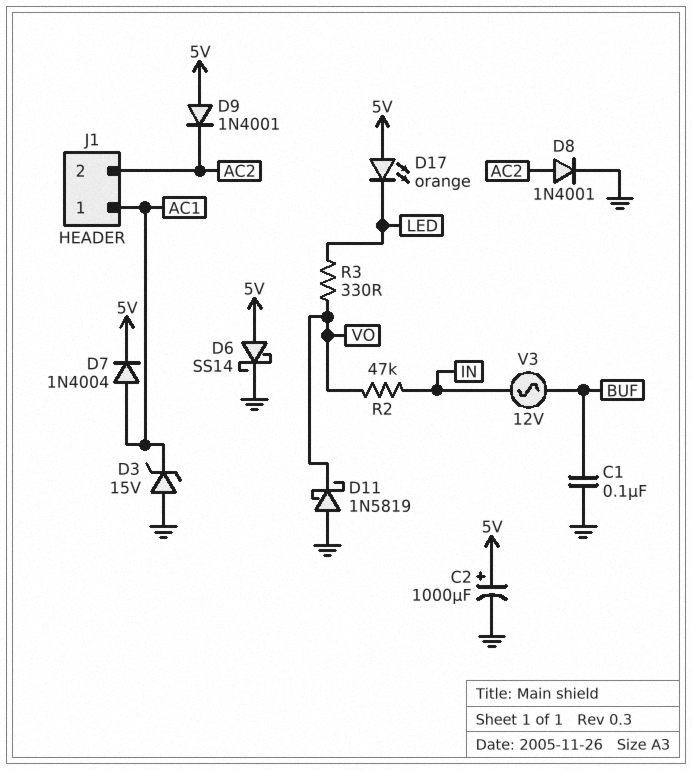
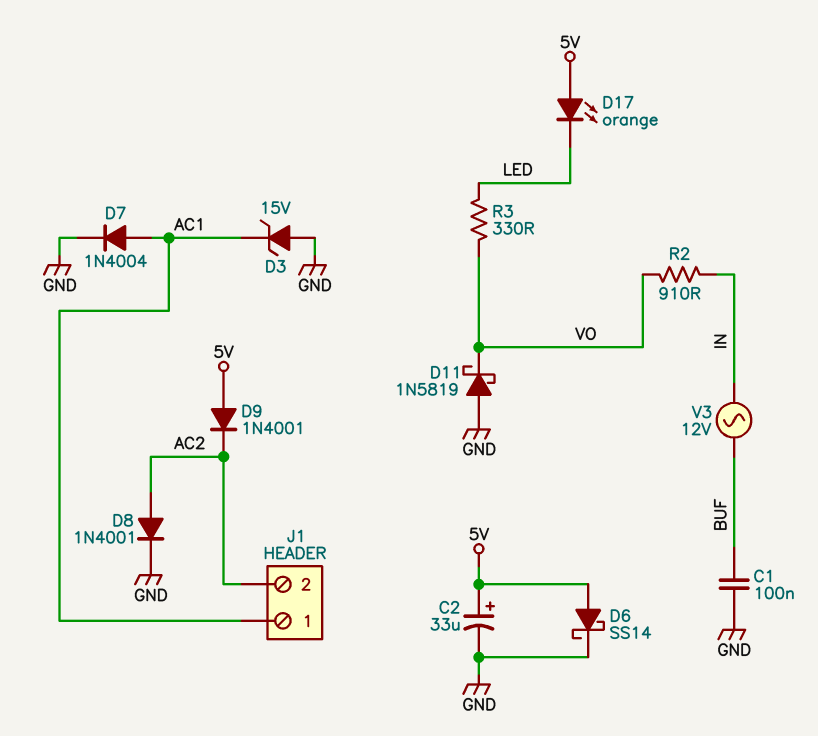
C2: 1000uF (plus 5V, minus GND) -> 33uF (plus 5V, minus GND)
D7: diode 1N4004 (A AC1, K 5V) -> diode 1N4004 (A AC1, K GND)
R2: 47k (IN, VO) -> 910 (IN, VO)

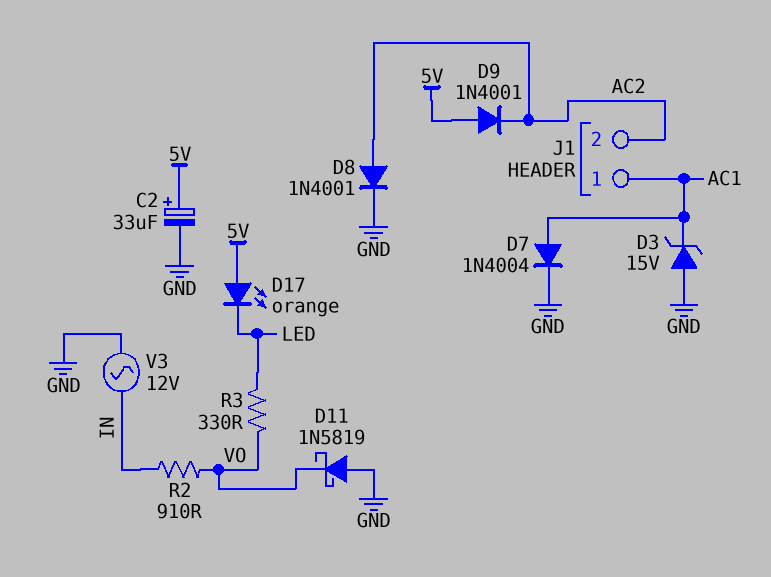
C1: 100nF (BUF, GND) -> none
D6: schottky SS14 (A 5V, K GND) -> none
V3: AC 12V (BUF, IN) -> AC 12V (GND, IN)

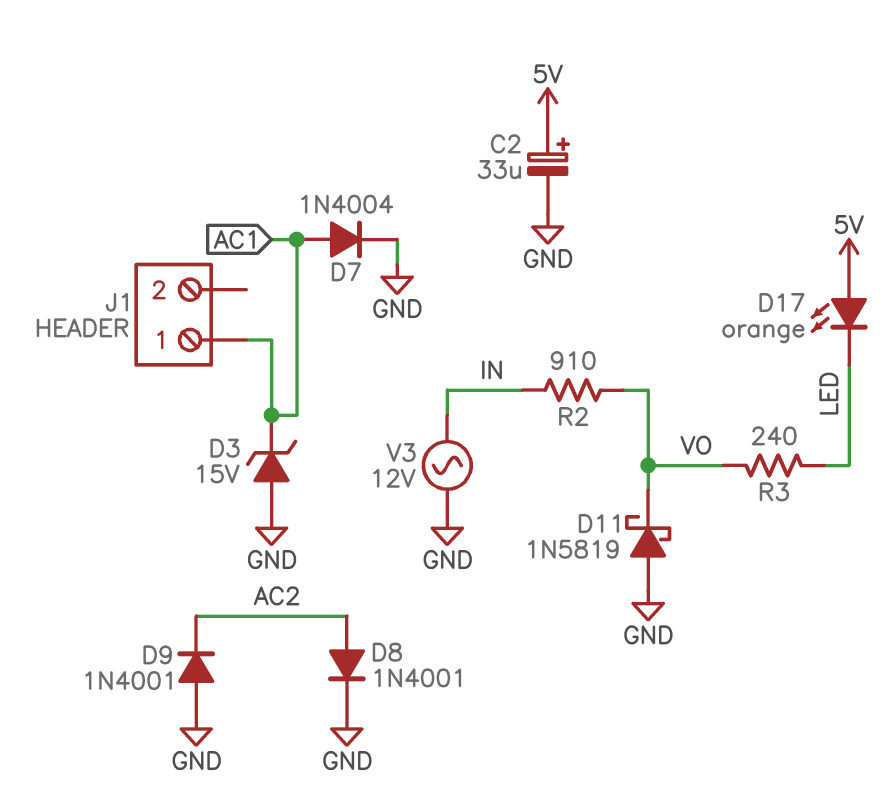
D9: diode 1N4001 (A 5V, K AC2) -> diode 1N4001 (A GND, K AC2)
J1 pin 2: AC2 -> none
R3: 330 (LED, VO) -> 240 (LED, VO)

